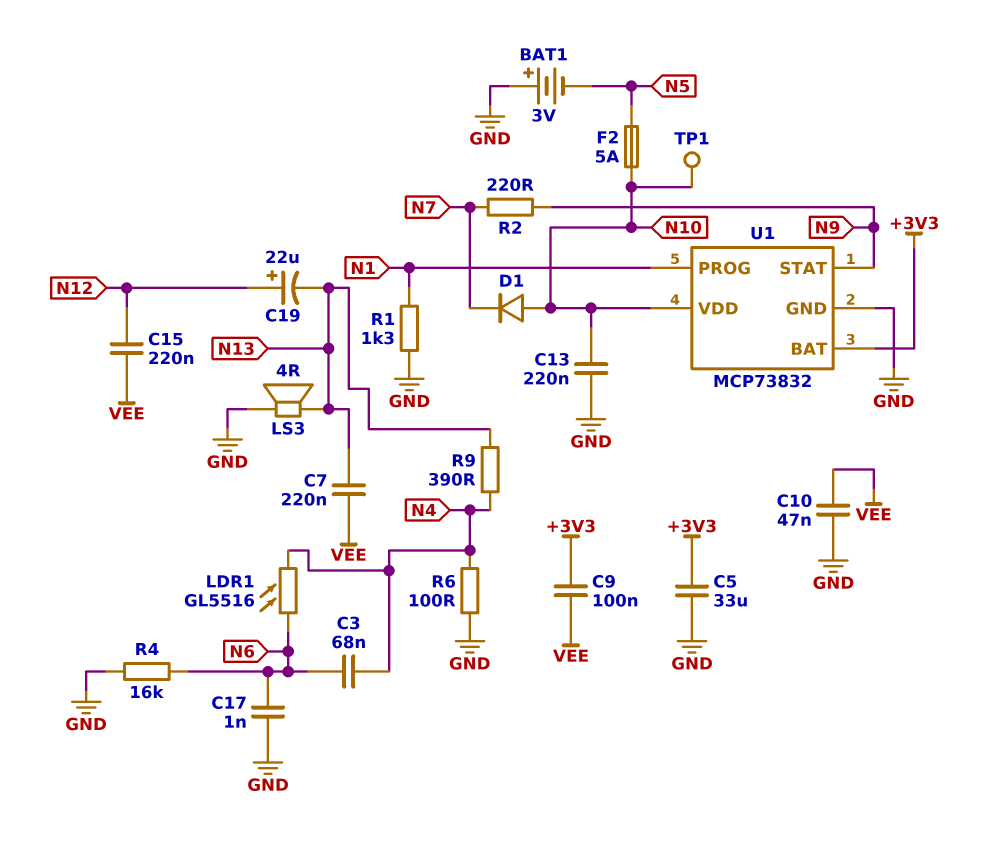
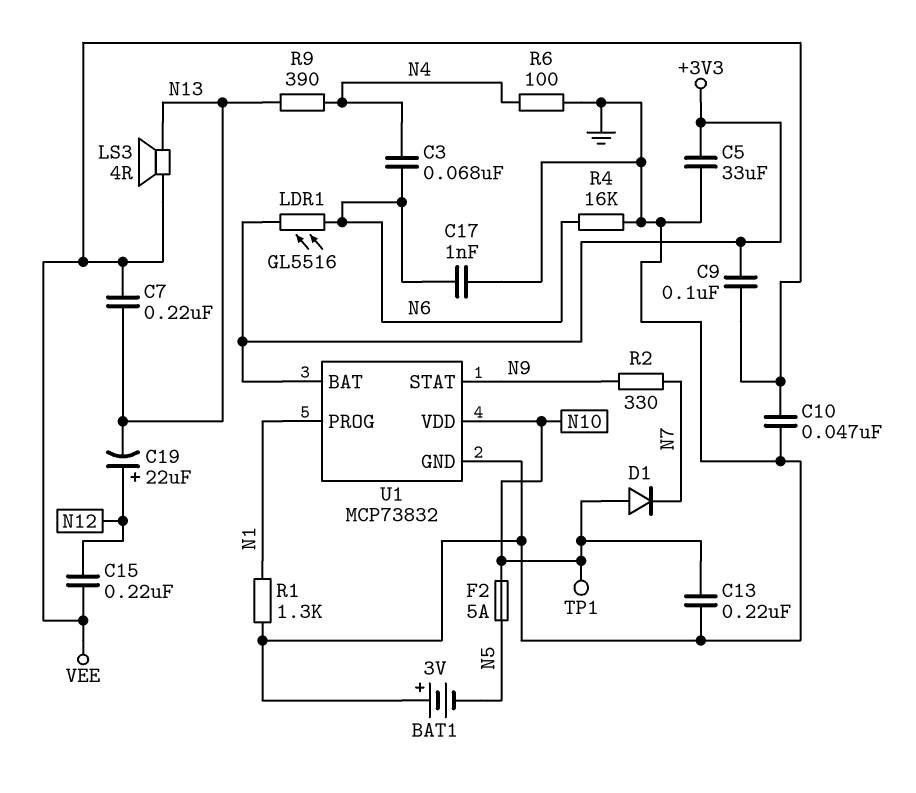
LDR1: GL5516 (N4, N6) -> GL5516 (+3V3, N6)
LS3: speaker 4R (GND, N13) -> speaker 4R (N13, VEE)
R2: 220 (N7, N9) -> 330 (N7, N9)

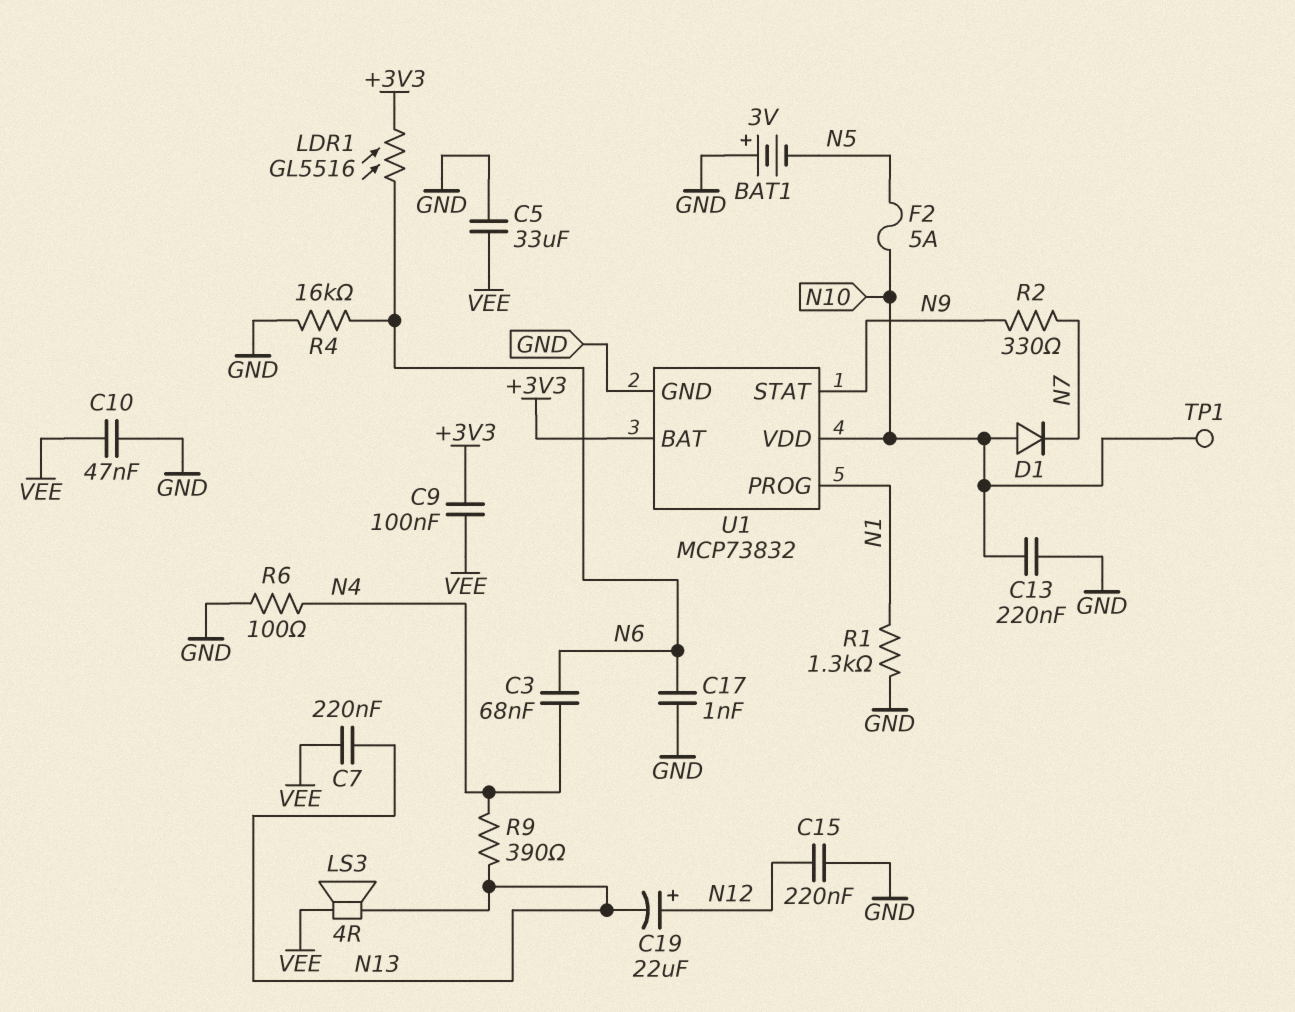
C5: 33uF (+3V3, GND) -> 33uF (GND, VEE)
C15: 220nF (N12, VEE) -> 220nF (GND, N12)

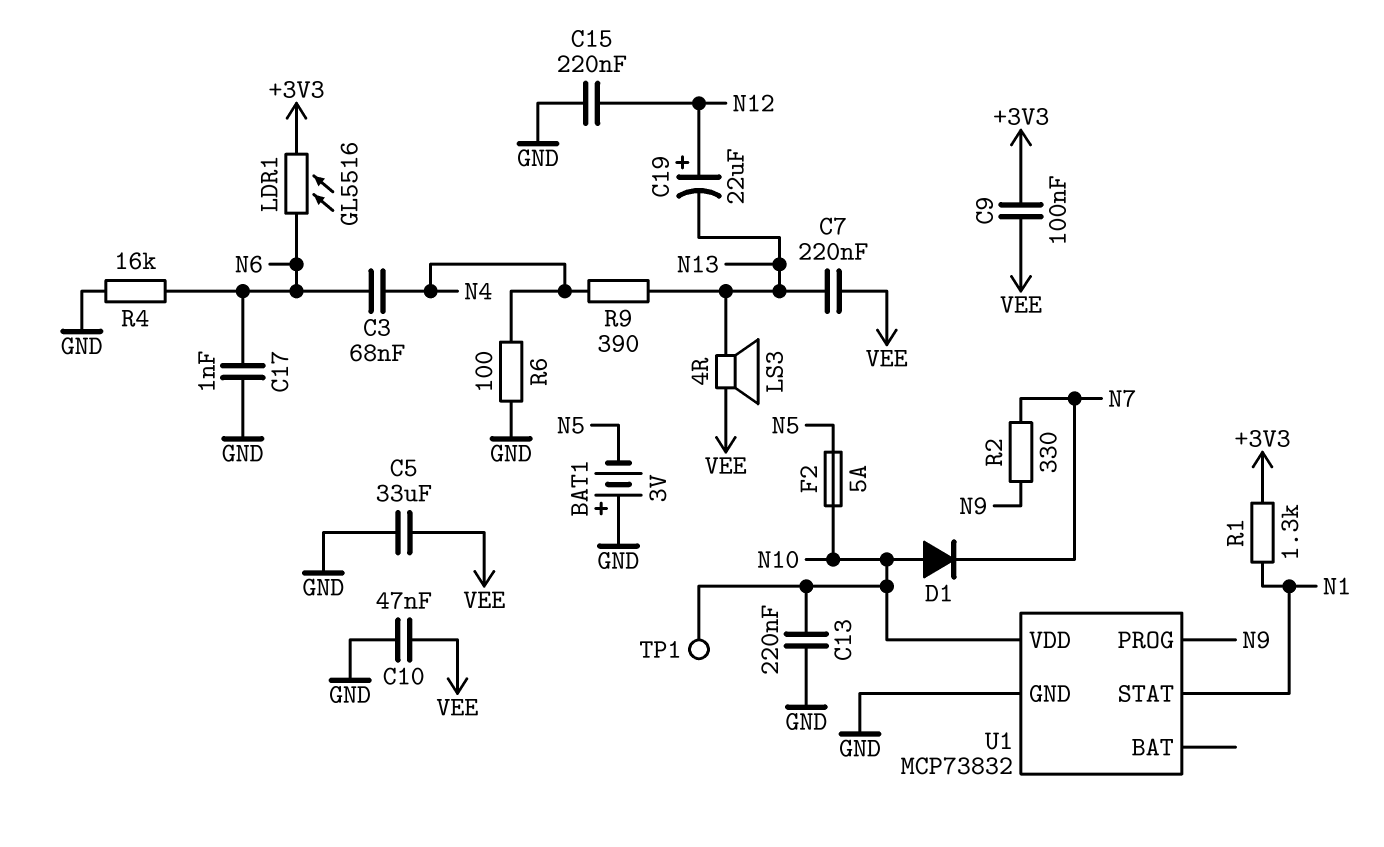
R1: 1.3k (GND, N1) -> 1.3k (+3V3, N1)
U1 pin BAT: +3V3 -> none
U1 pin PROG: N1 -> N9
U1 pin STAT: N9 -> N1

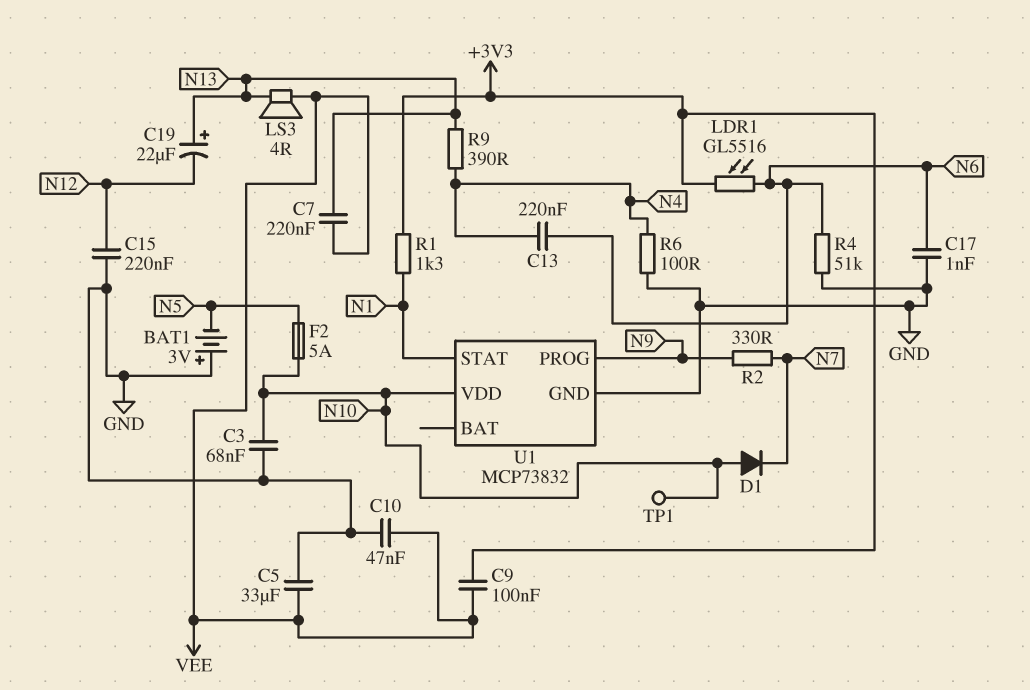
C3: 68nF (N4, N6) -> 68nF (GND, N10)
C13: 220nF (GND, N10) -> 220nF (N4, N6)
C19: 22uF (plus N12, minus N13) -> 22uF (plus N13, minus N12)
R4: 16k (GND, N6) -> 51k (GND, N6)

